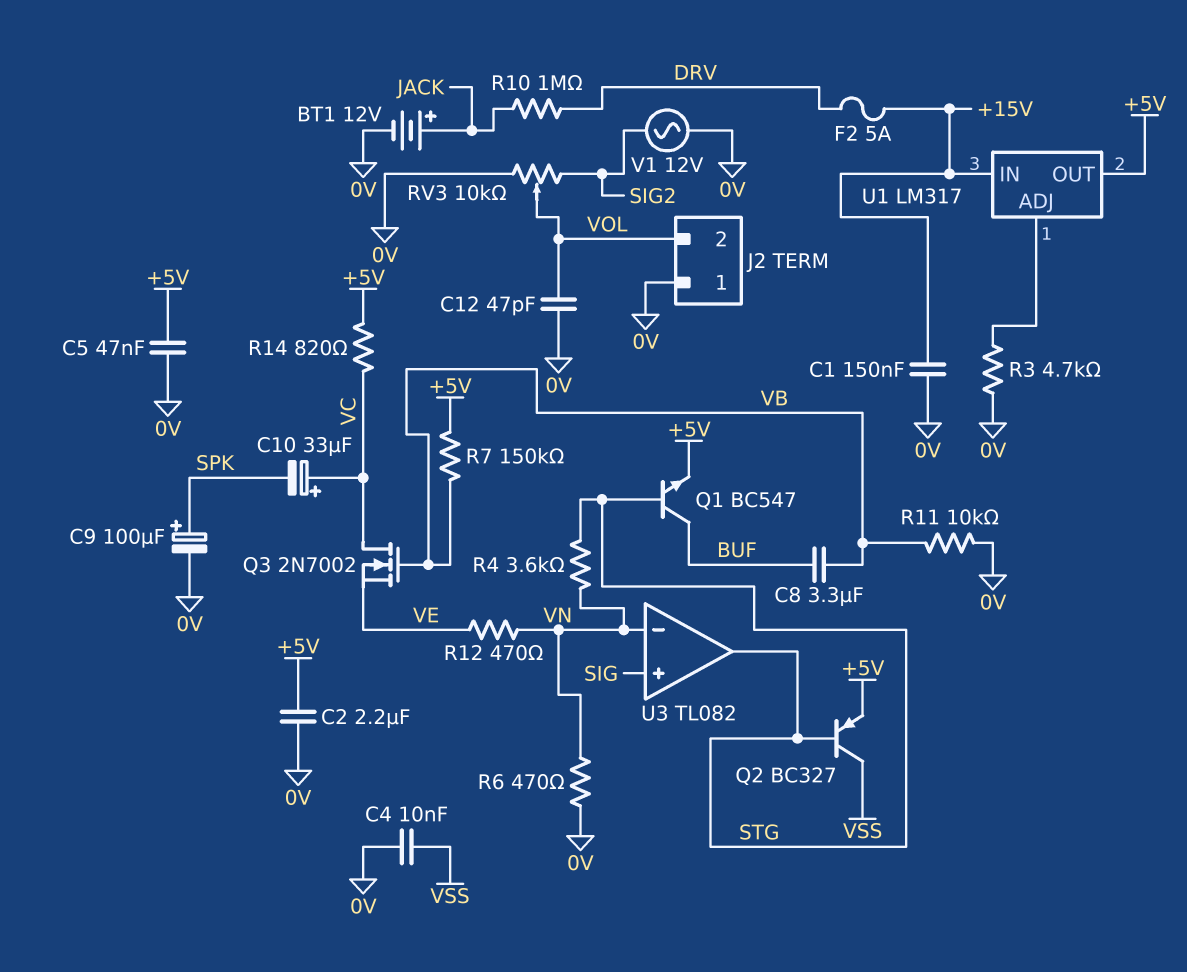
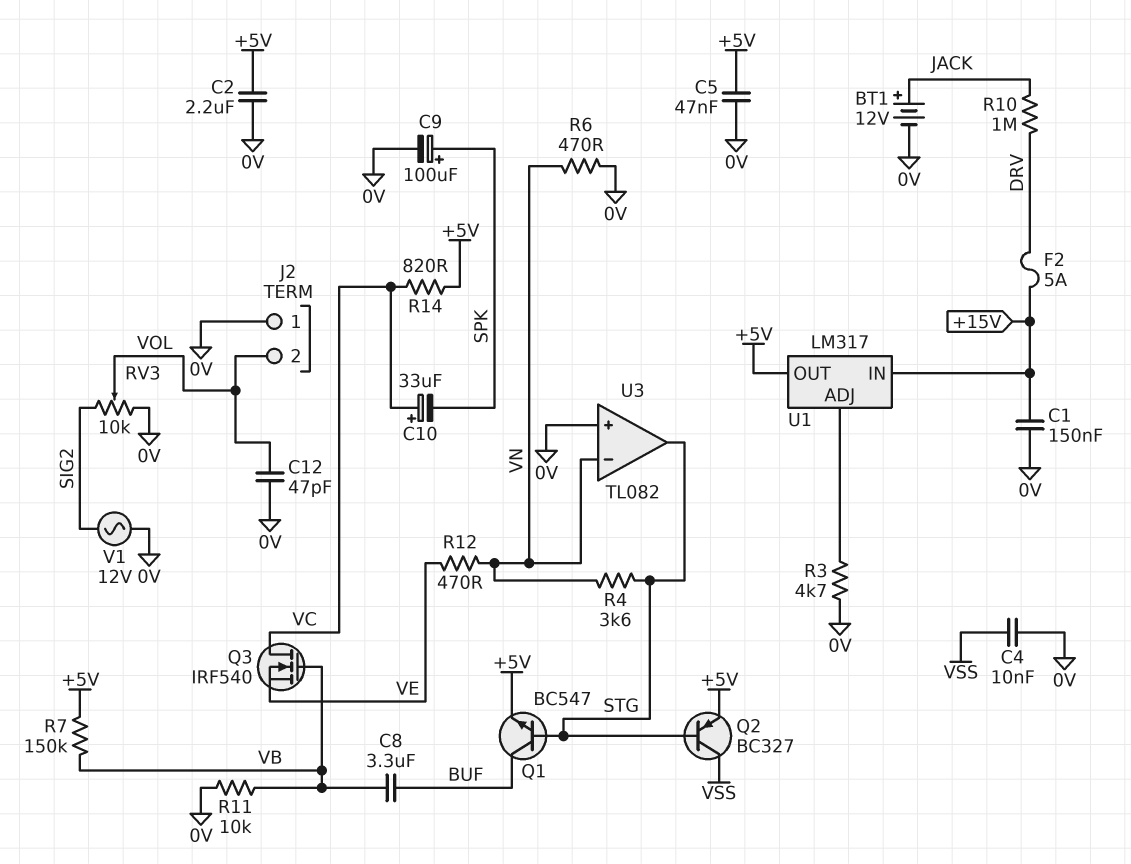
Q3: NMOS 2N7002 (G VB, D VC, S VE) -> NMOS IRF540 (G VB, D VC, S VE)
U3 pin in+: SIG -> 0V

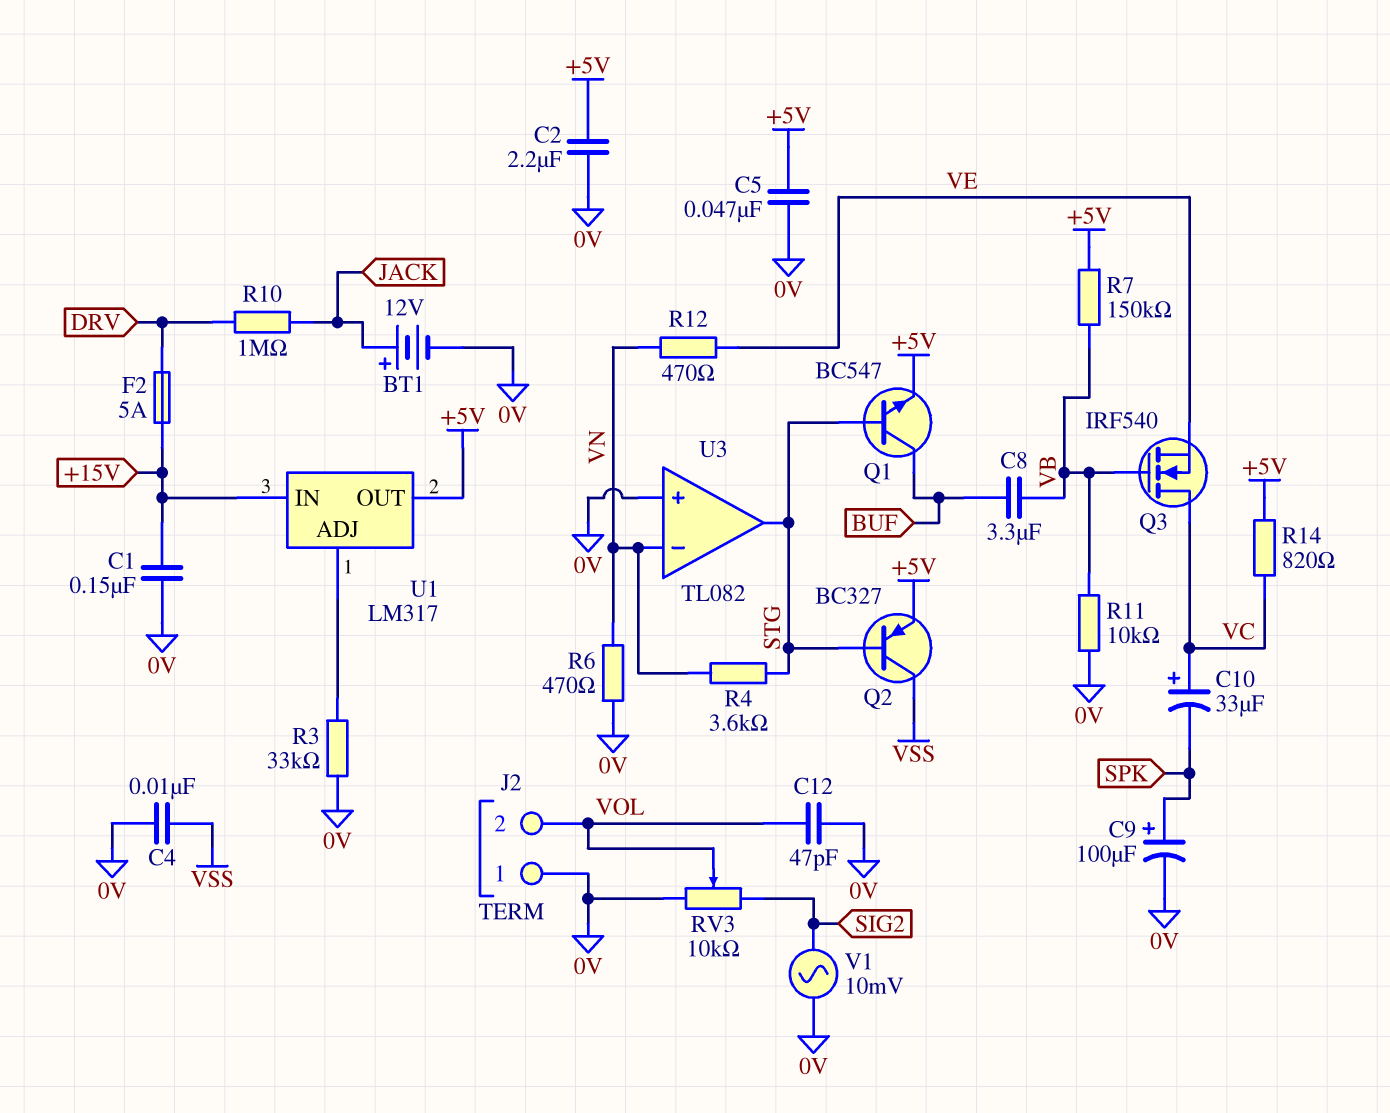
R3: 4.7k (0V, U1/ADJ) -> 33k (0V, U1/ADJ)
V1: AC 12V (0V, SIG2) -> AC 10mV (0V, SIG2)

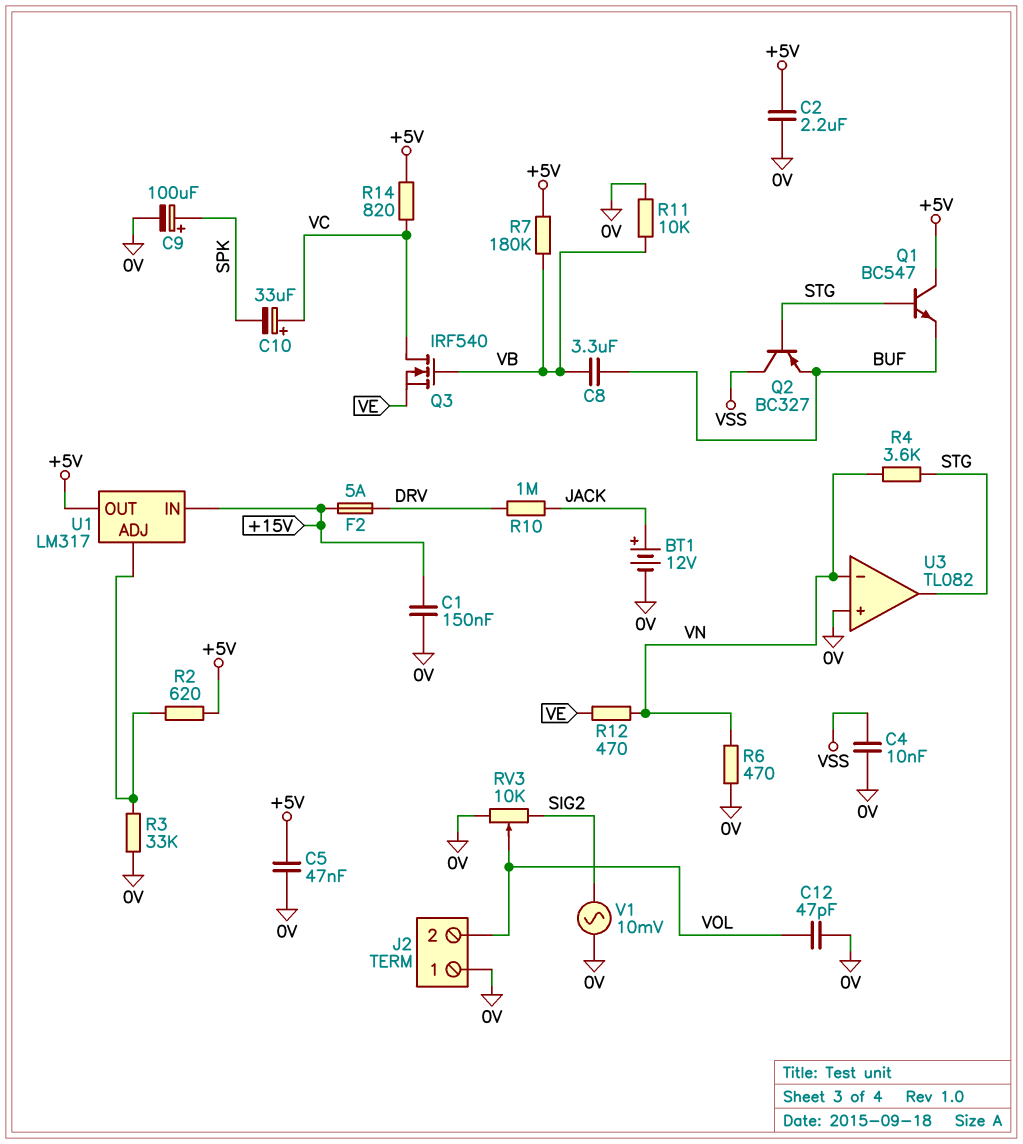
Q1: NPN BC547 (B STG, C BUF, E +5V) -> NPN BC547 (B STG, C +5V, E BUF)
Q2: PNP BC327 (B STG, C VSS, E +5V) -> PNP BC327 (B STG, C VSS, E BUF)
R2: none -> 620 (+5V, U1/ADJ)
R7: 150k (+5V, VB) -> 180k (+5V, VB)

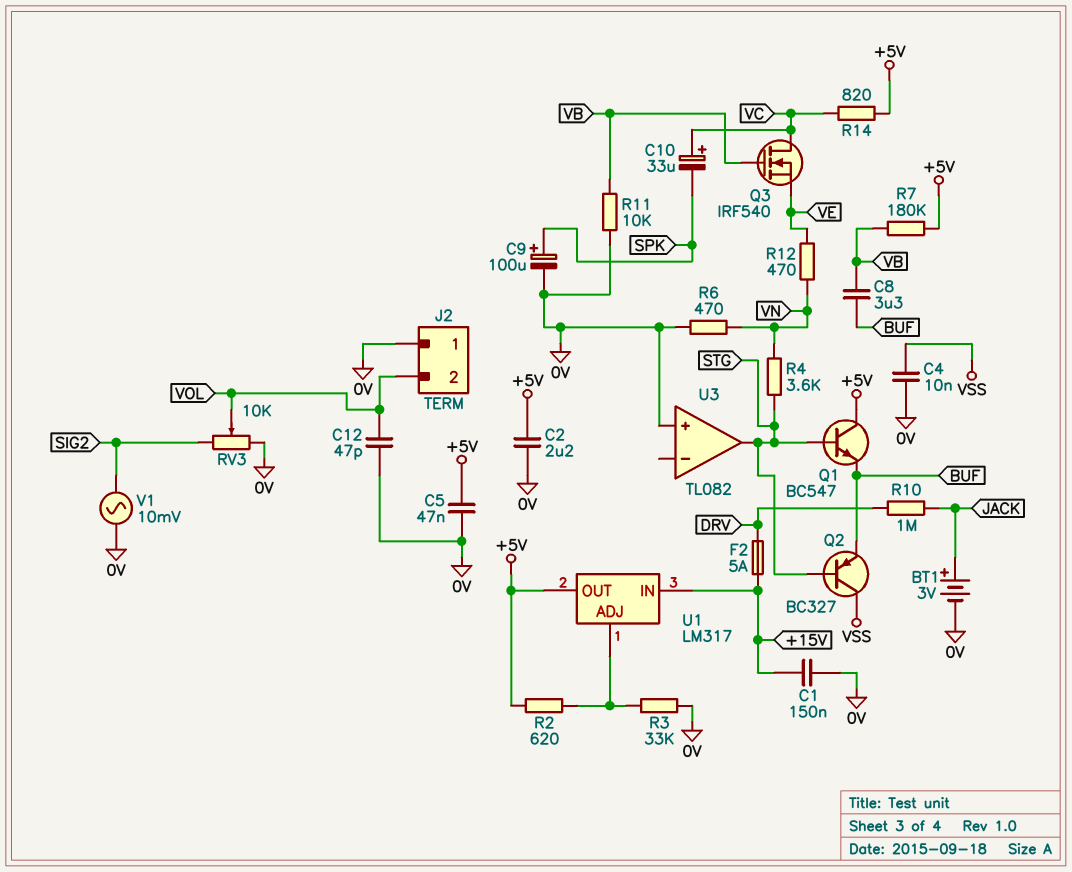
BT1: 12V (plus JACK, minus 0V) -> 3V (plus JACK, minus 0V)
U3 pin in-: VN -> none

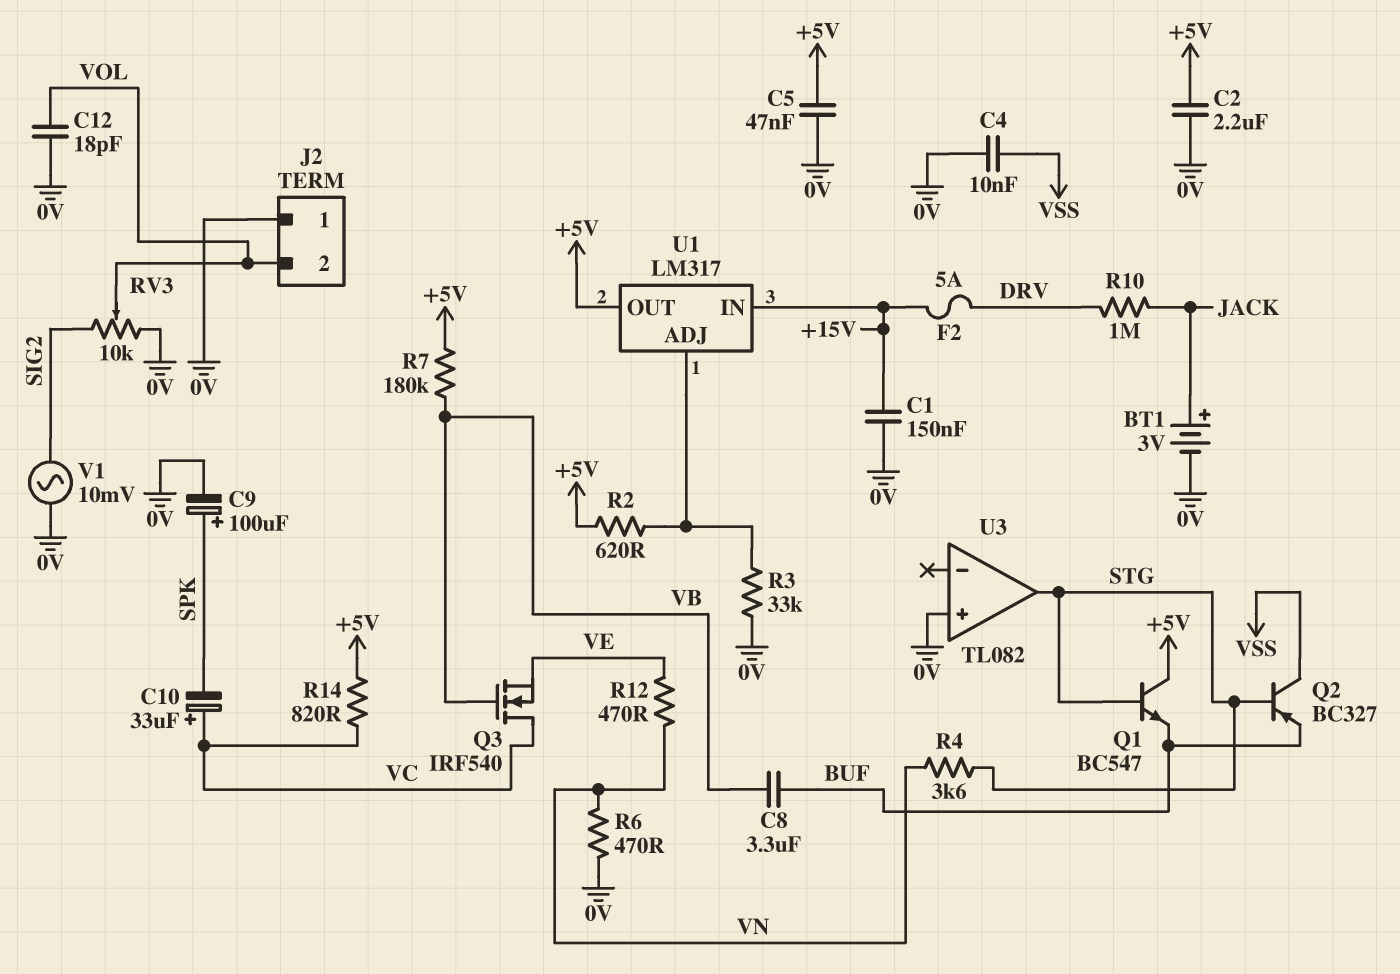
C12: 47pF (0V, VOL) -> 18pF (0V, VOL)
R11: 10k (0V, VB) -> none

